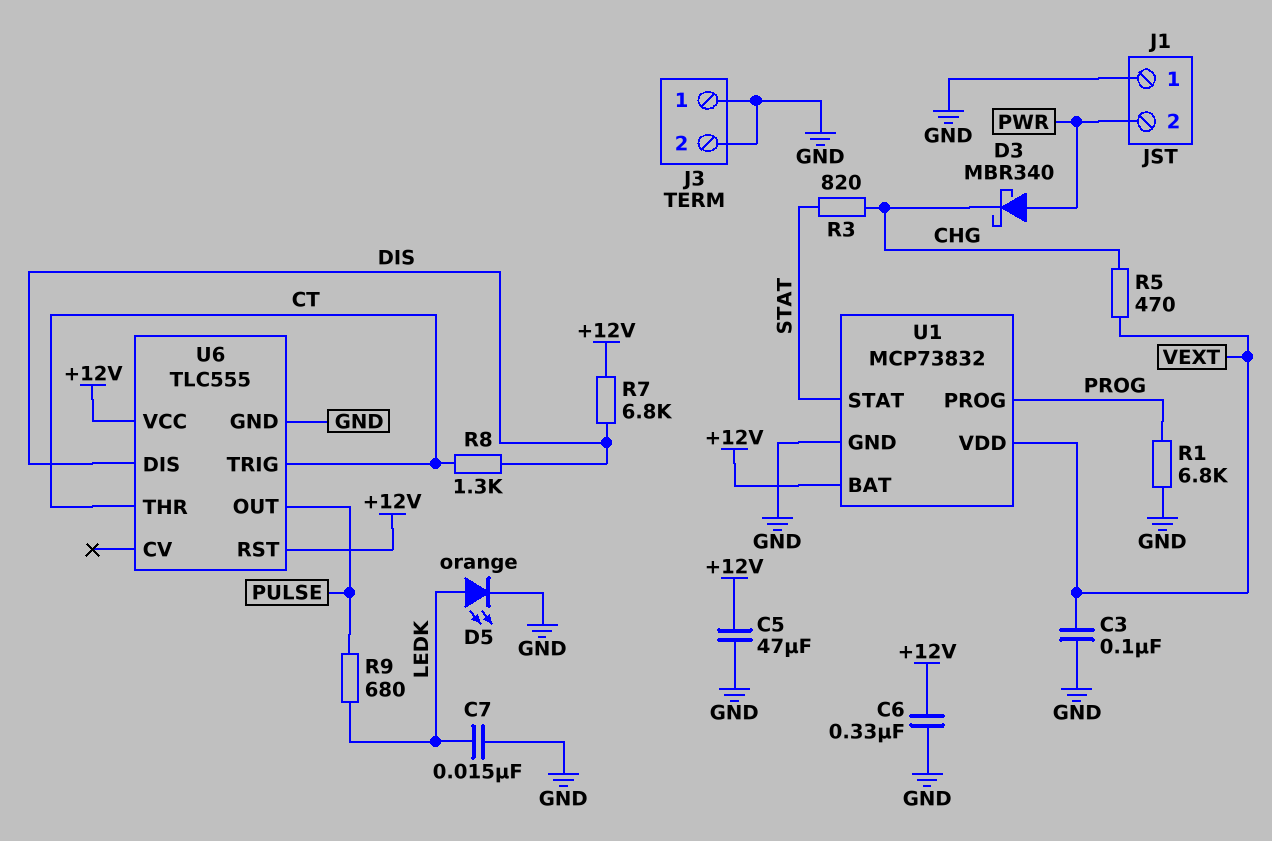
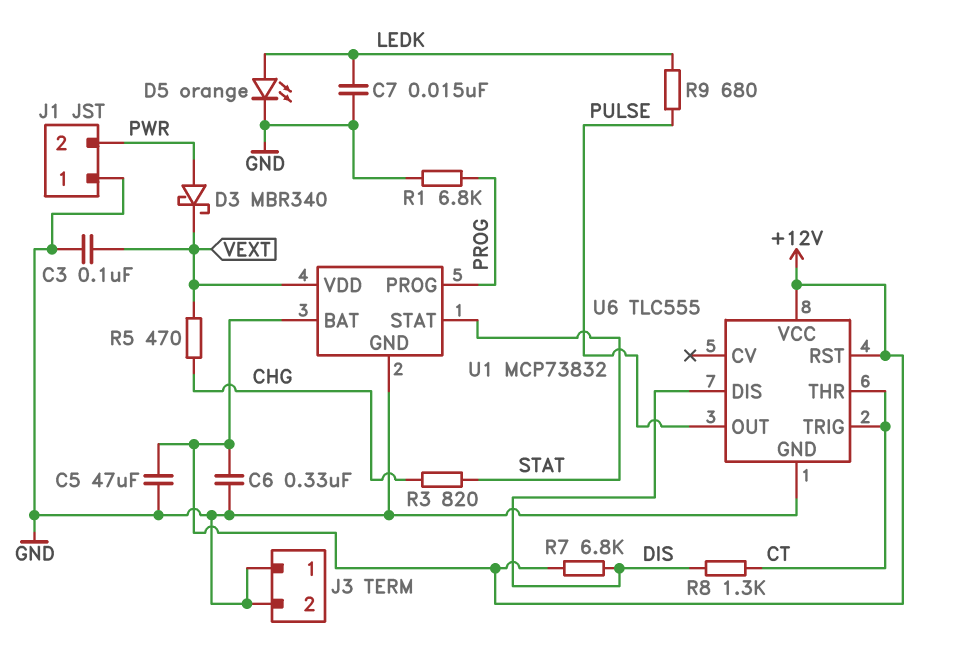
D3: schottky MBR340 (A PWR, K CHG) -> schottky MBR340 (A PWR, K VEXT)

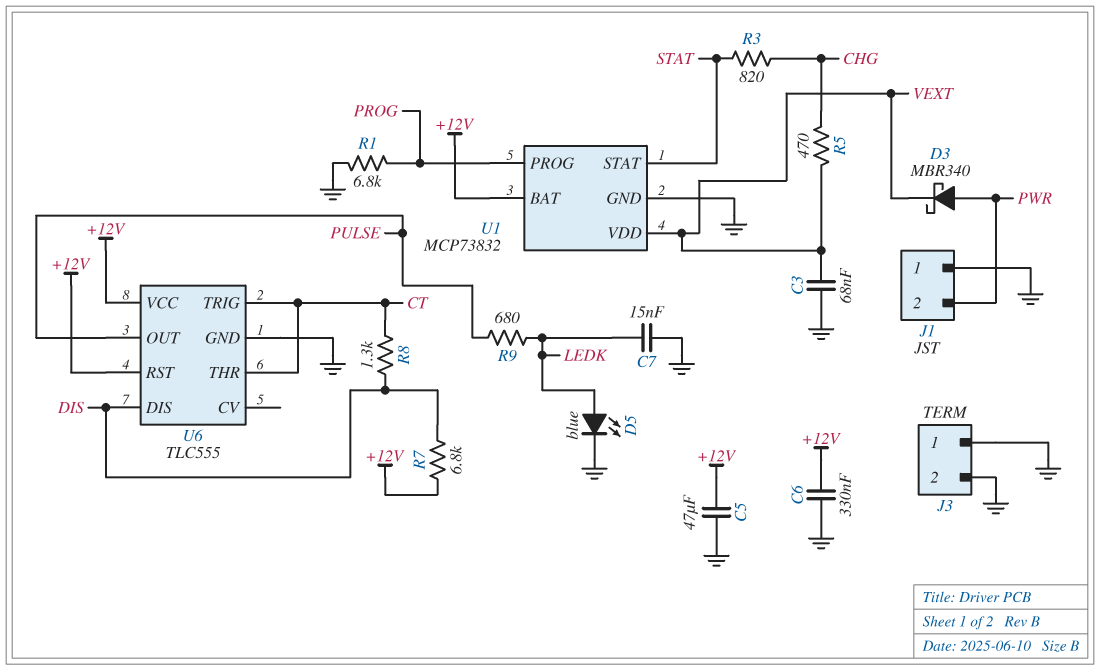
C3: 100nF (GND, VEXT) -> 68nF (GND, VEXT)
D5: LED orange (A LEDK, K GND) -> LED blue (A LEDK, K GND)

